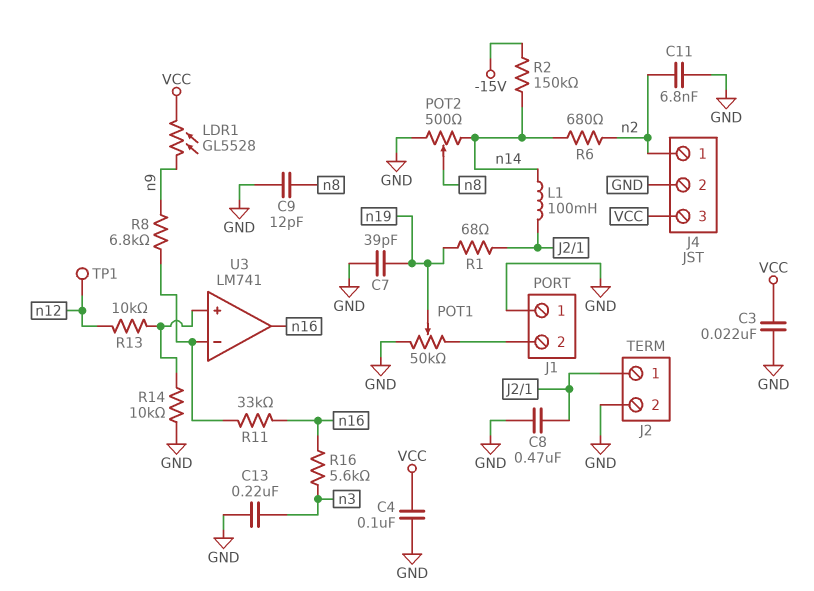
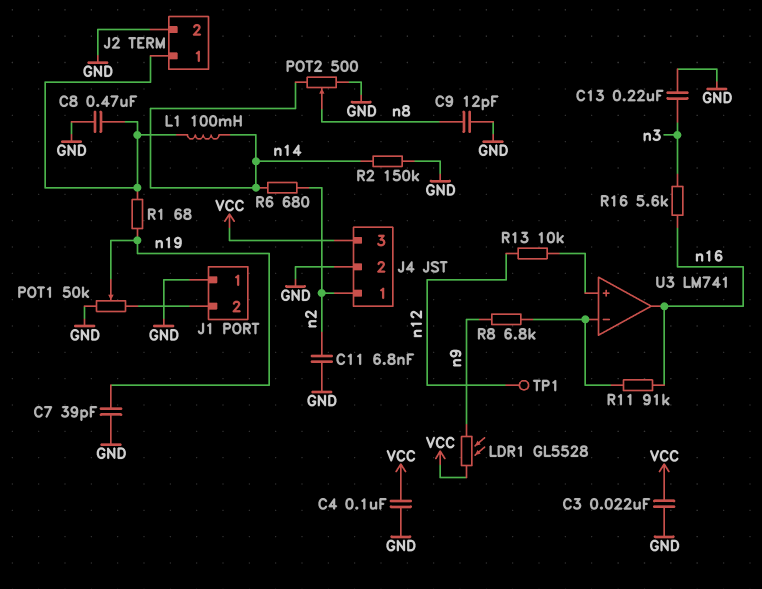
R2: 150k (-15V, n14) -> 150k (GND, n14)
R11: 33k (U3/in-, n16) -> 91k (U3/in-, n16)
R14: 10k (GND, U3/in+) -> none

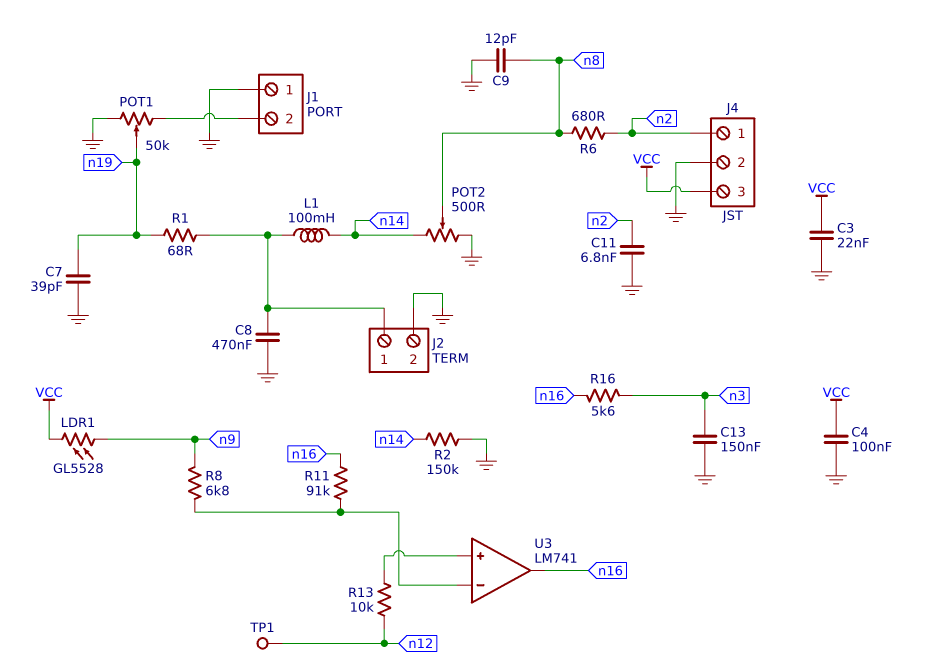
C13: 220nF (GND, n3) -> 150nF (GND, n3)
R6: 680 (n2, n14) -> 680 (n2, n8)

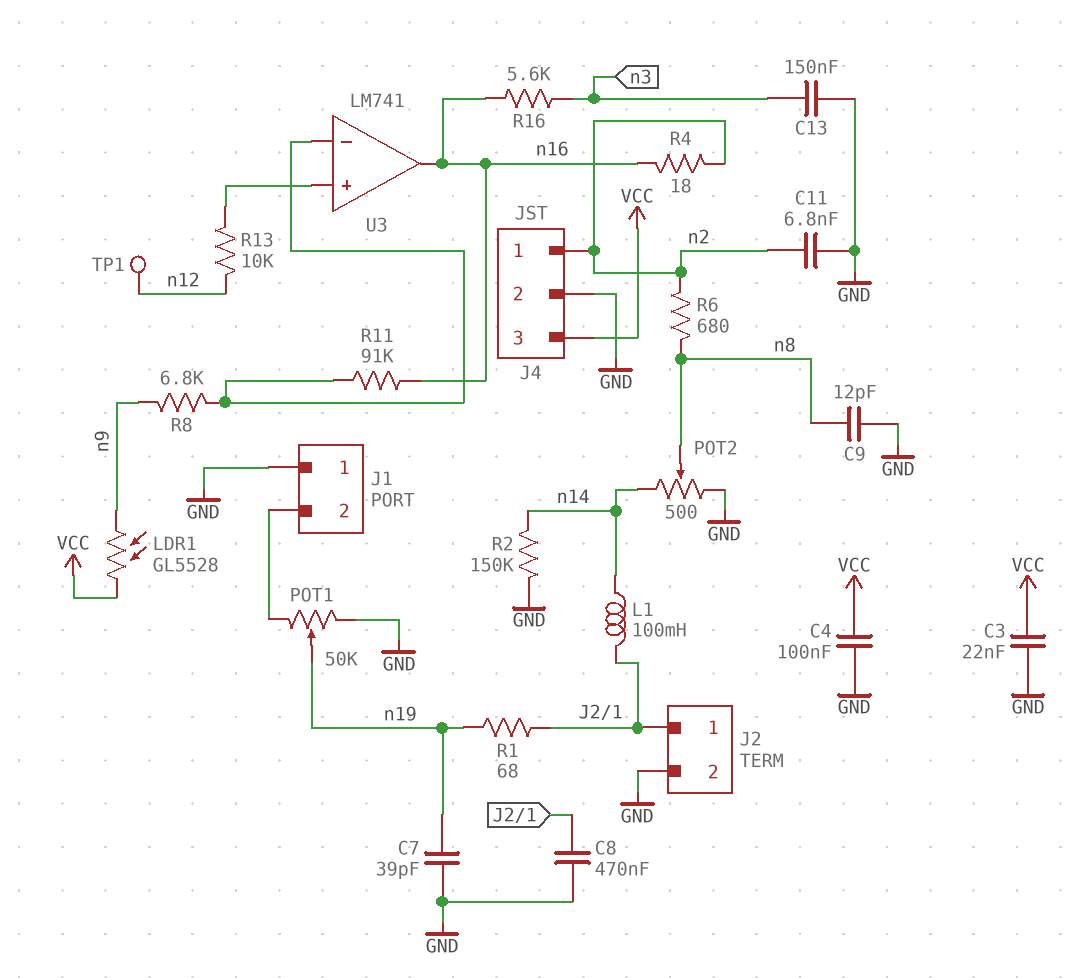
R4: none -> 18 (n2, n16)

